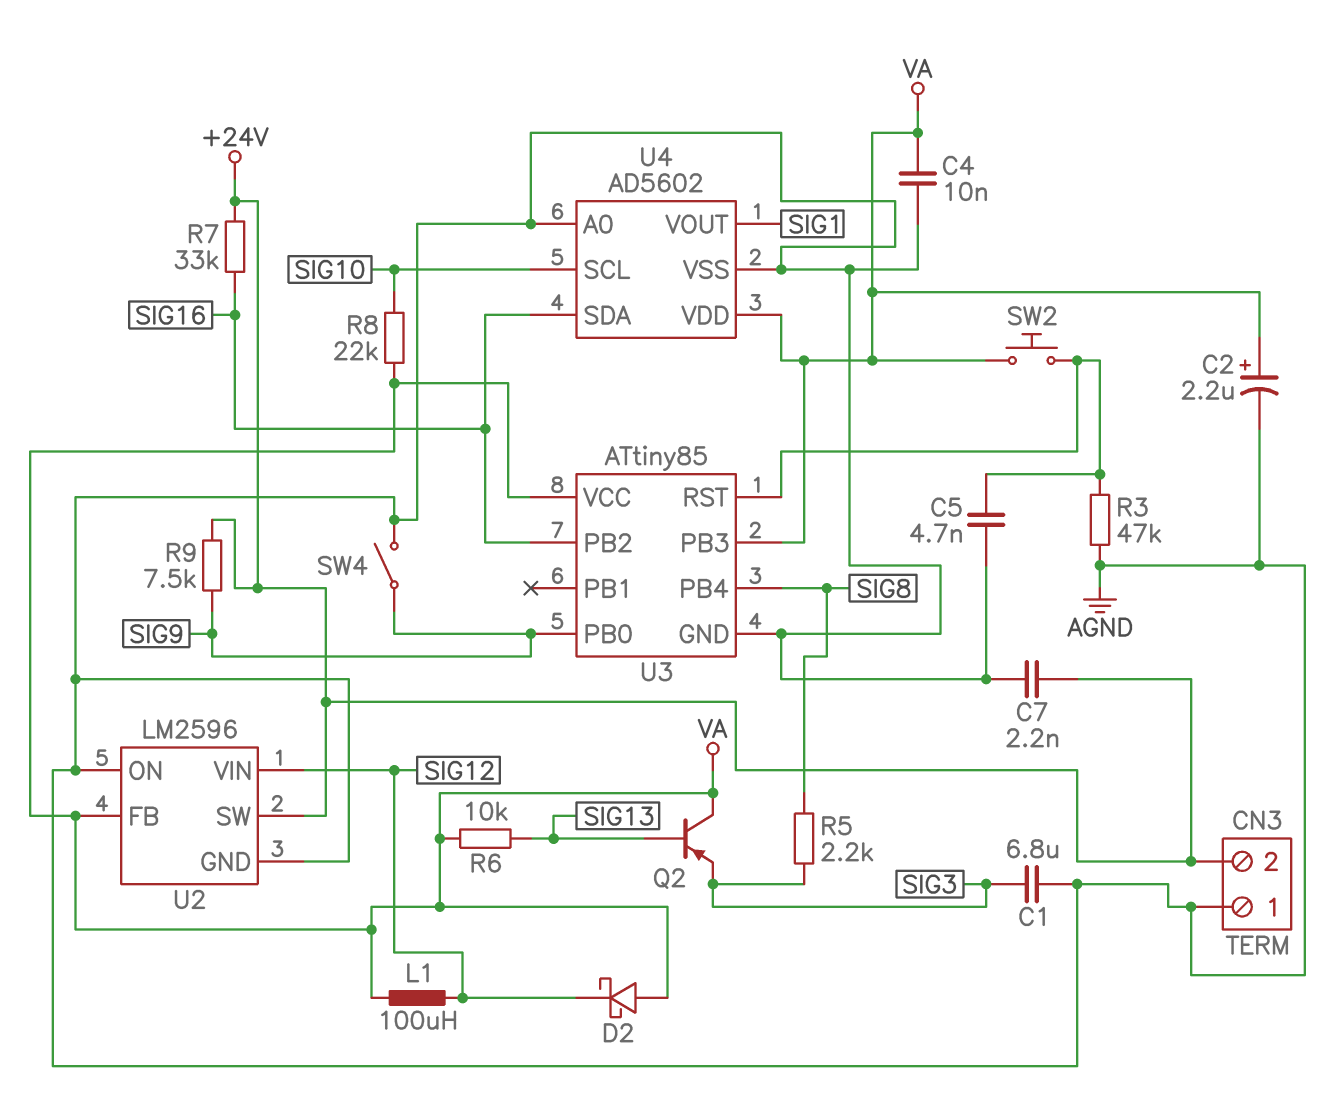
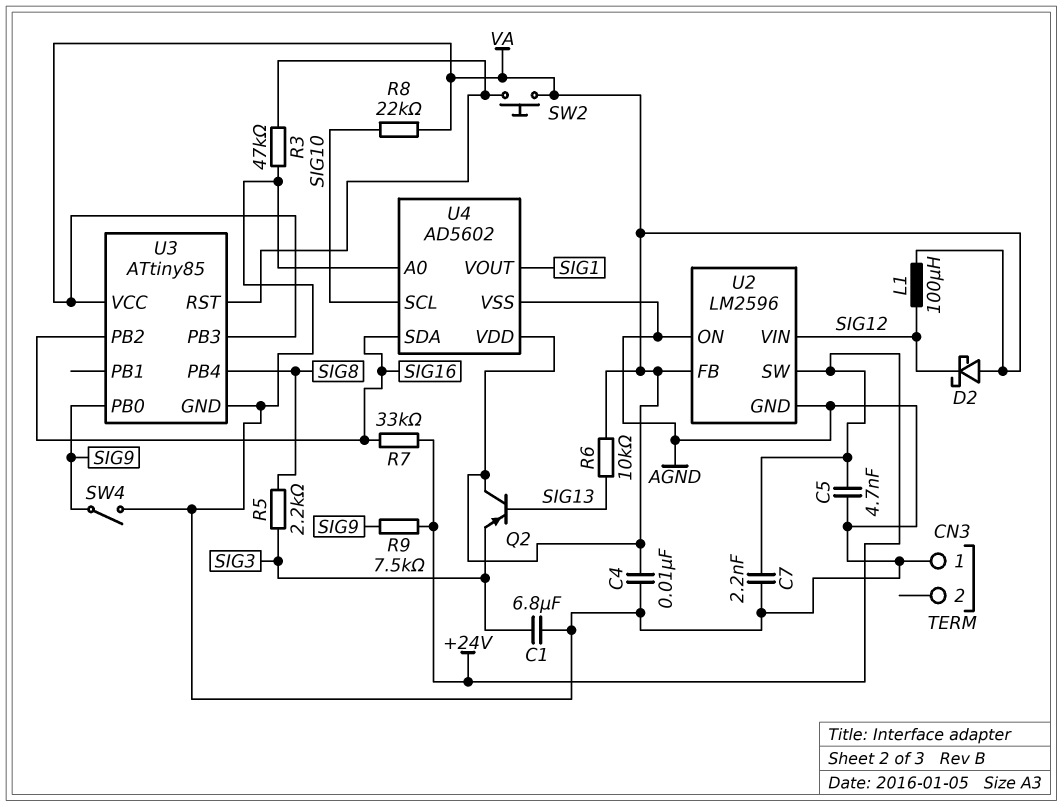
C2: 2.2uF (plus VA, minus AGND) -> none
C5: 4.7nF (AGND, U3/RST) -> 4.7nF (+24V, AGND)
CN3 pin 2: +24V -> none

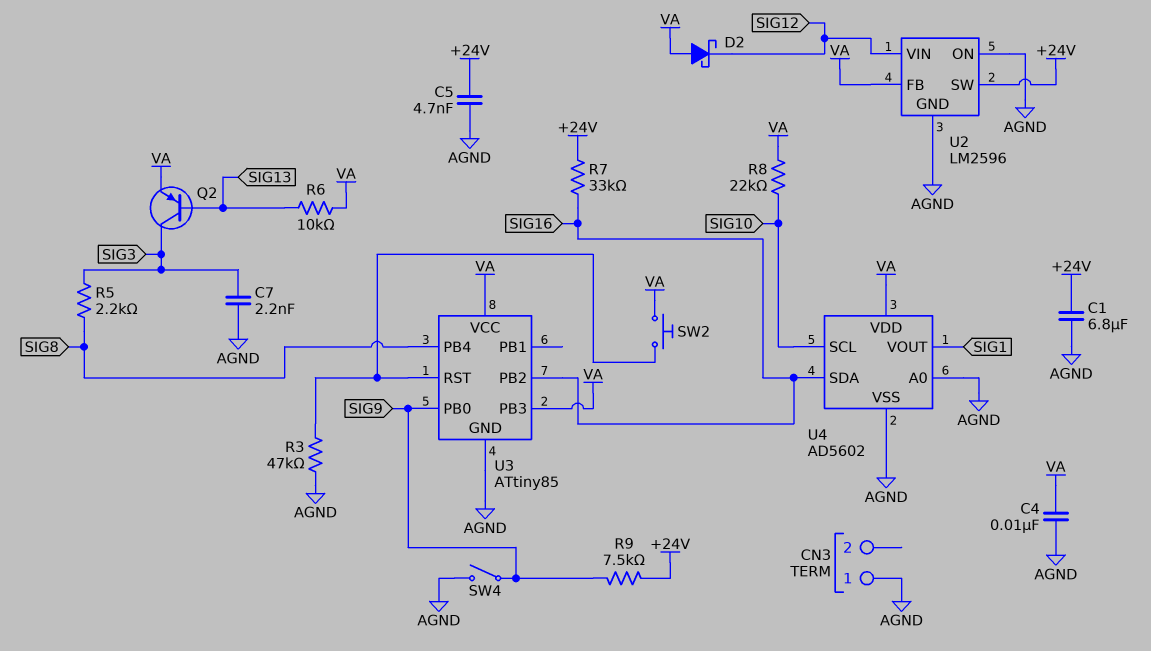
C1: 6.8uF (AGND, SIG3) -> 6.8uF (+24V, AGND)
C7: 2.2nF (+24V, AGND) -> 2.2nF (AGND, SIG3)
L1: 100uH (SIG12, VA) -> none
Q2: PNP (B SIG13, C VA, E SIG3) -> PNP (B SIG13, C SIG3, E VA)

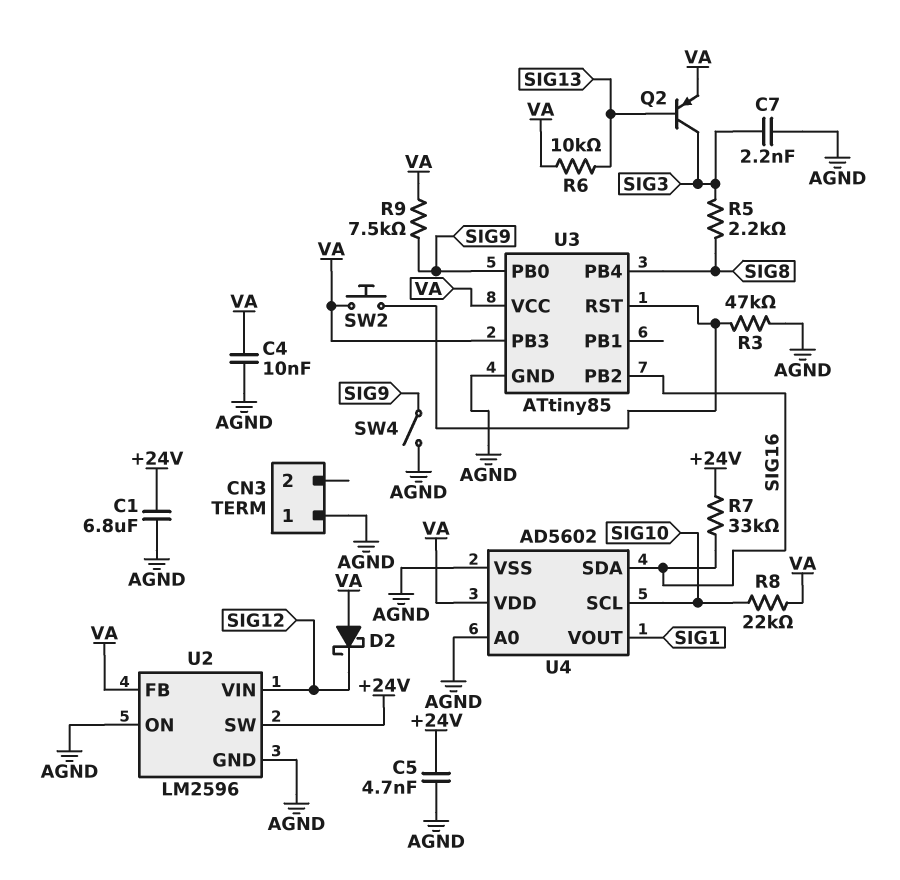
R9: 7.5k (+24V, SIG9) -> 7.5k (SIG9, VA)

